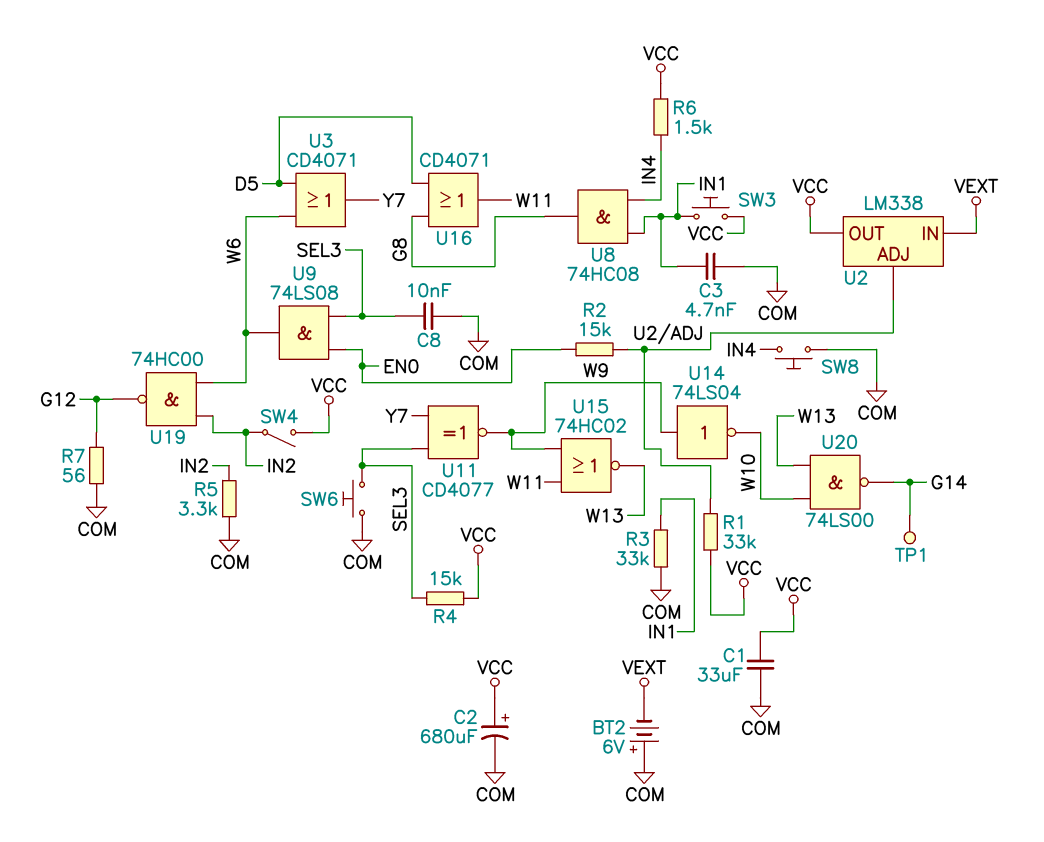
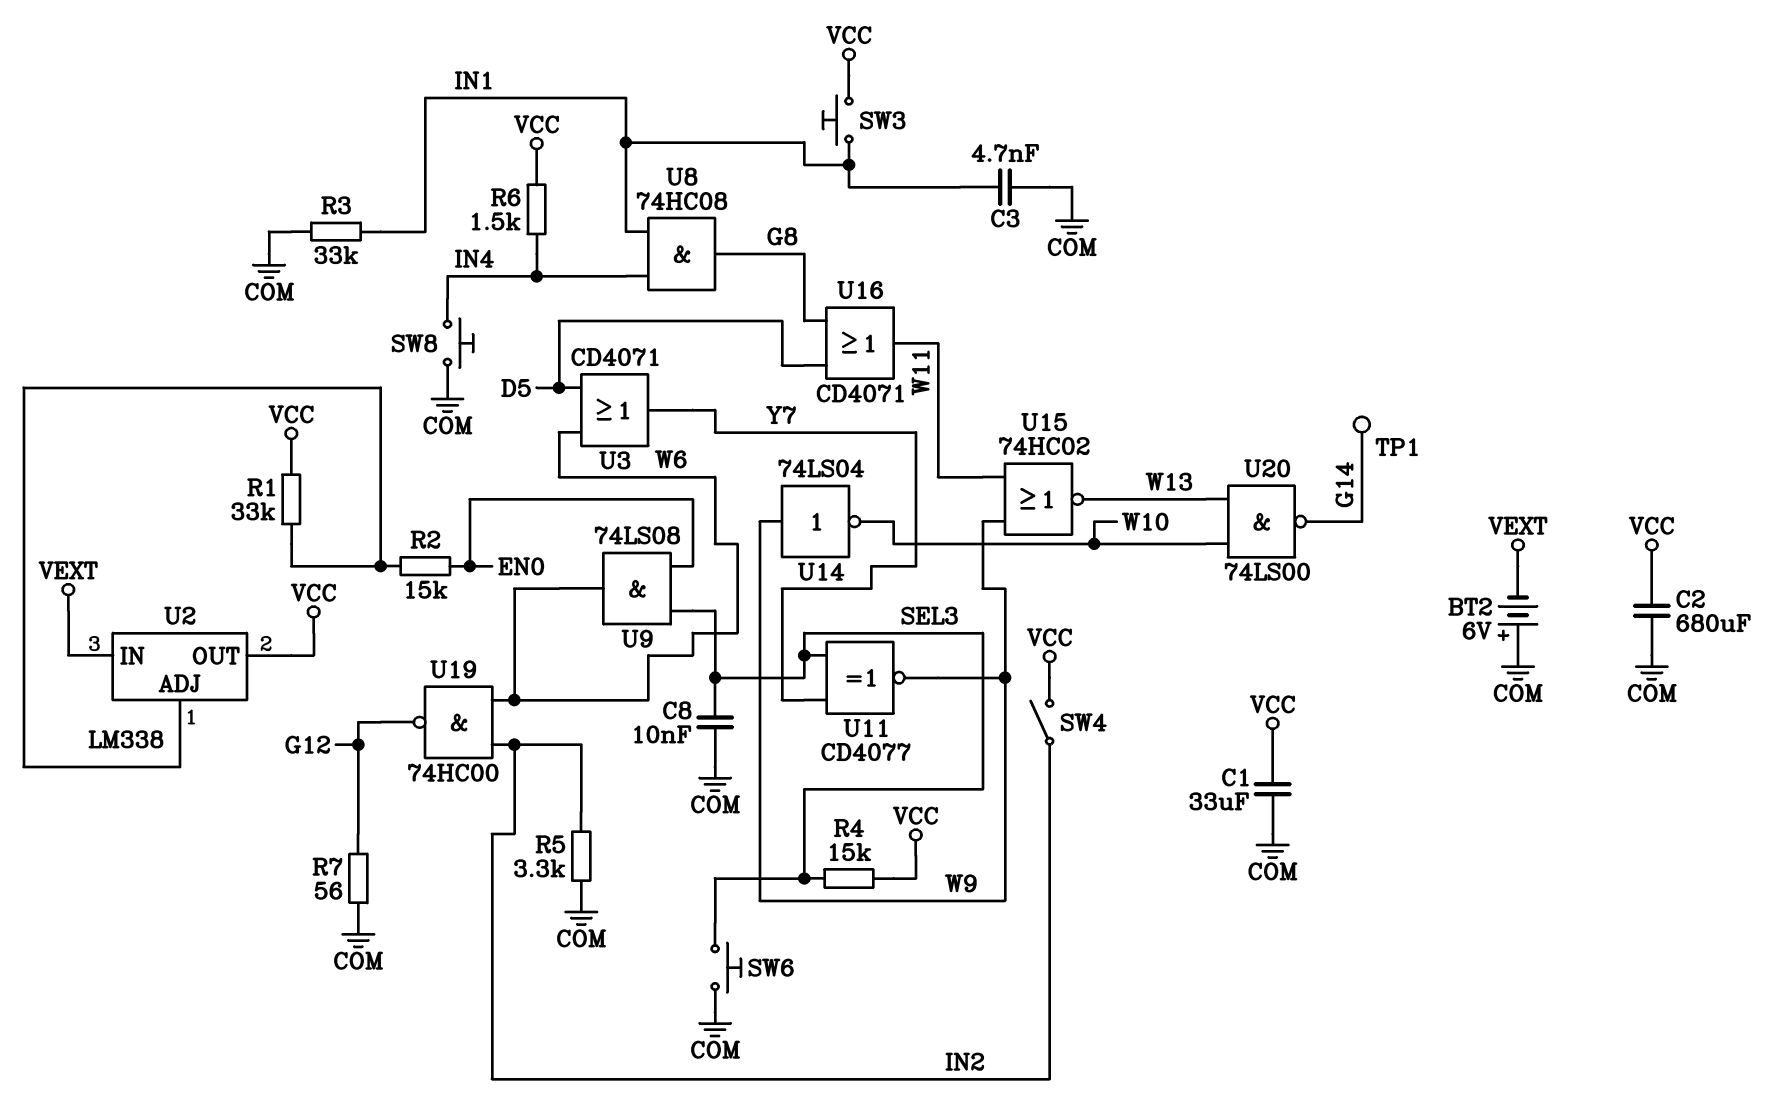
C2: 680uF (plus VCC, minus COM) -> 680uF (COM, VCC)

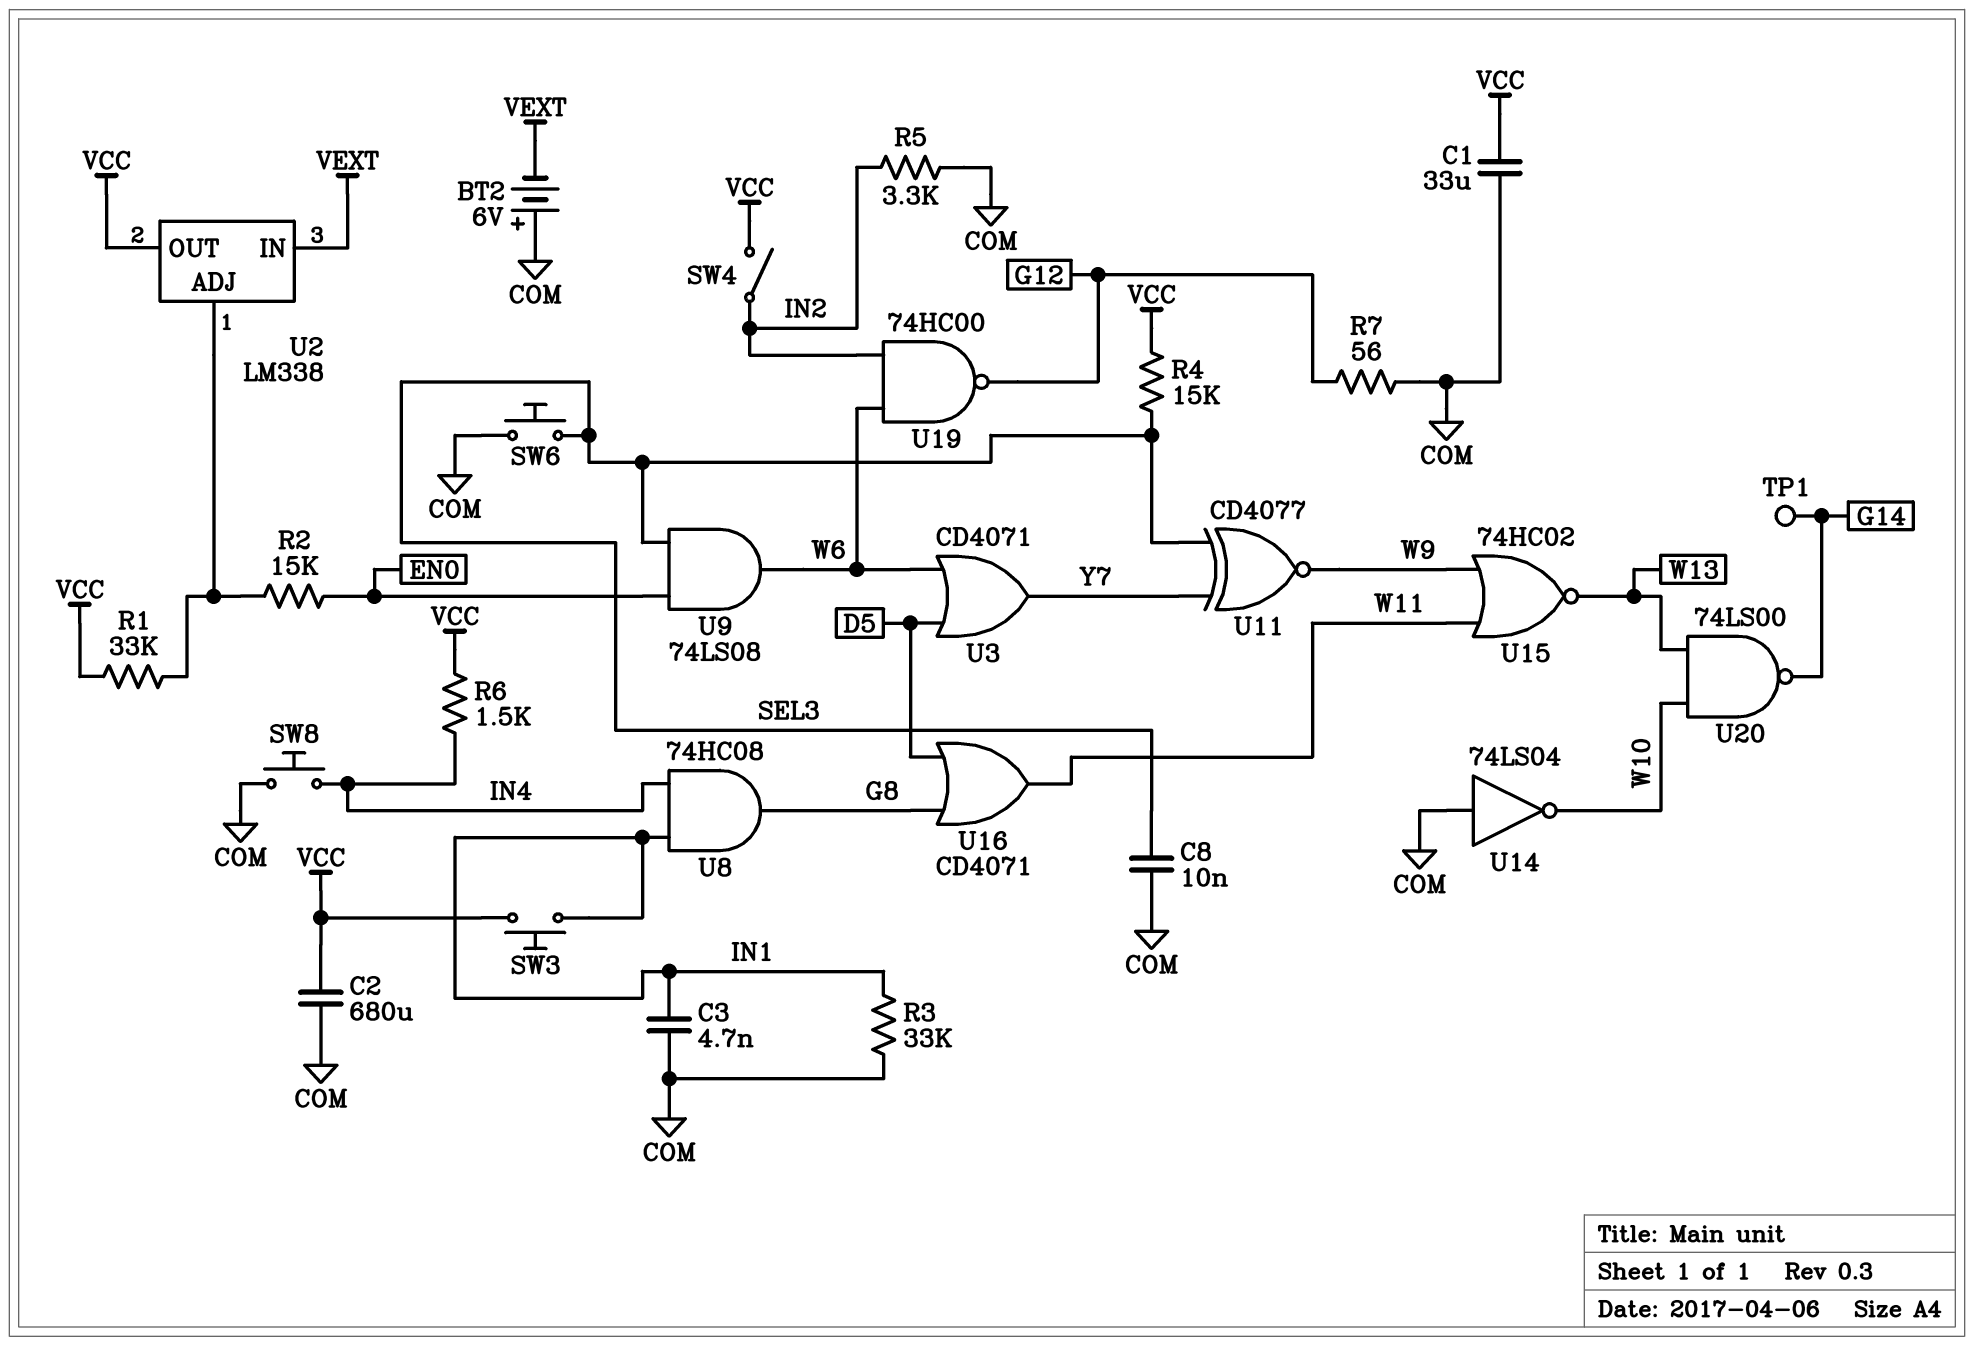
U14: NOT 74LS04 (in W9, out W10) -> NOT 74LS04 (in COM, out W10)

